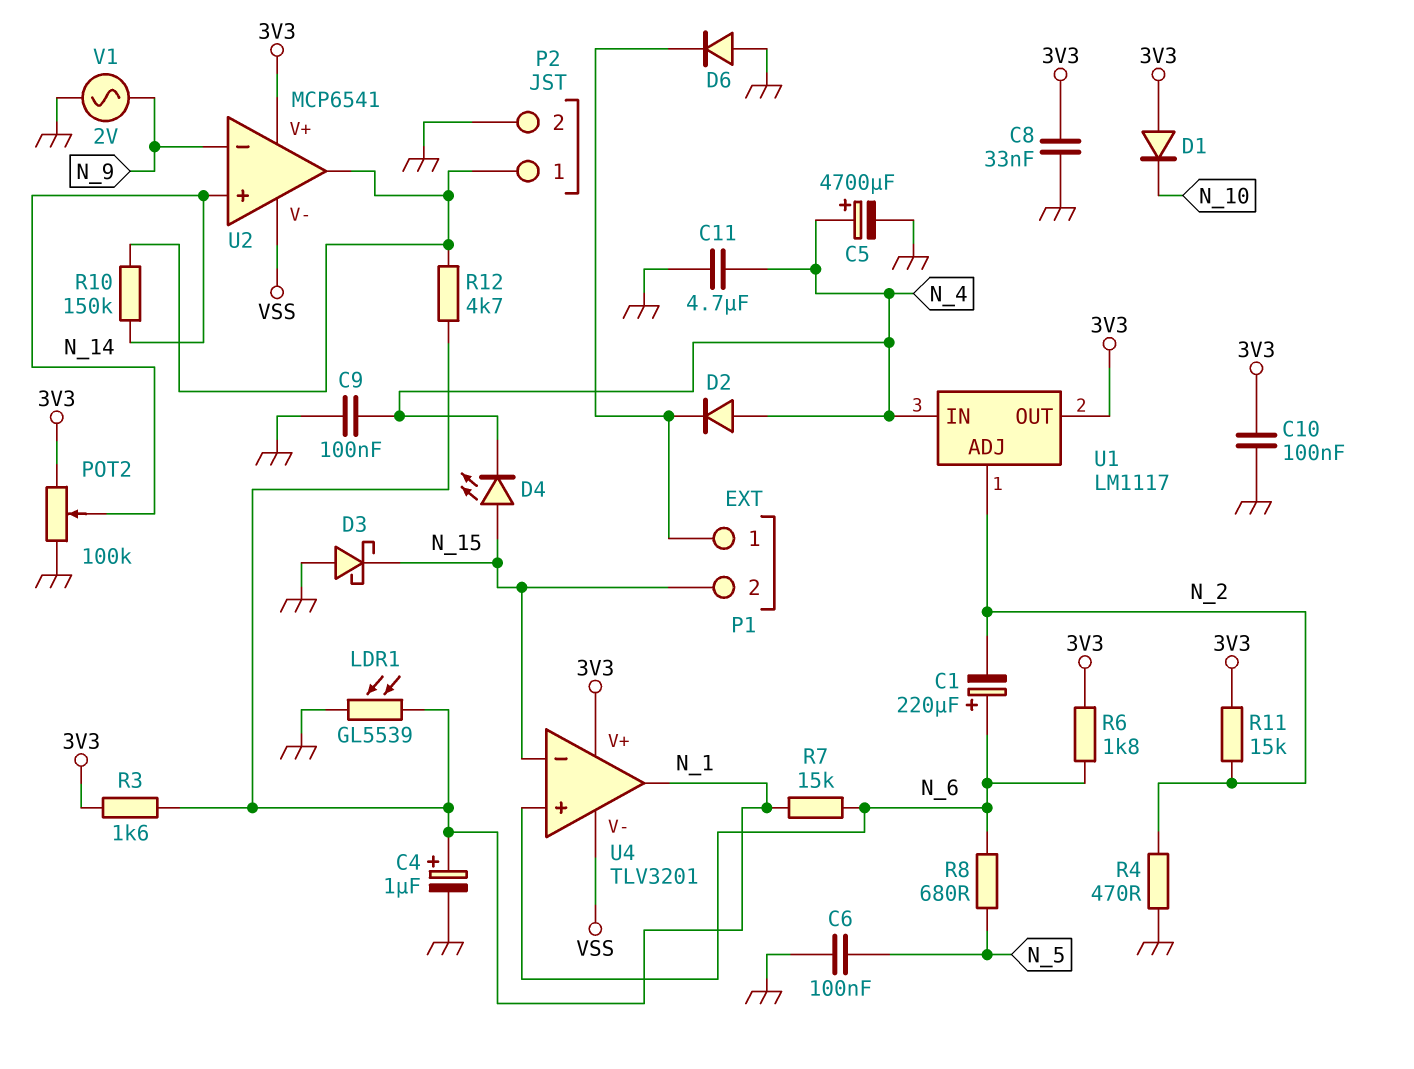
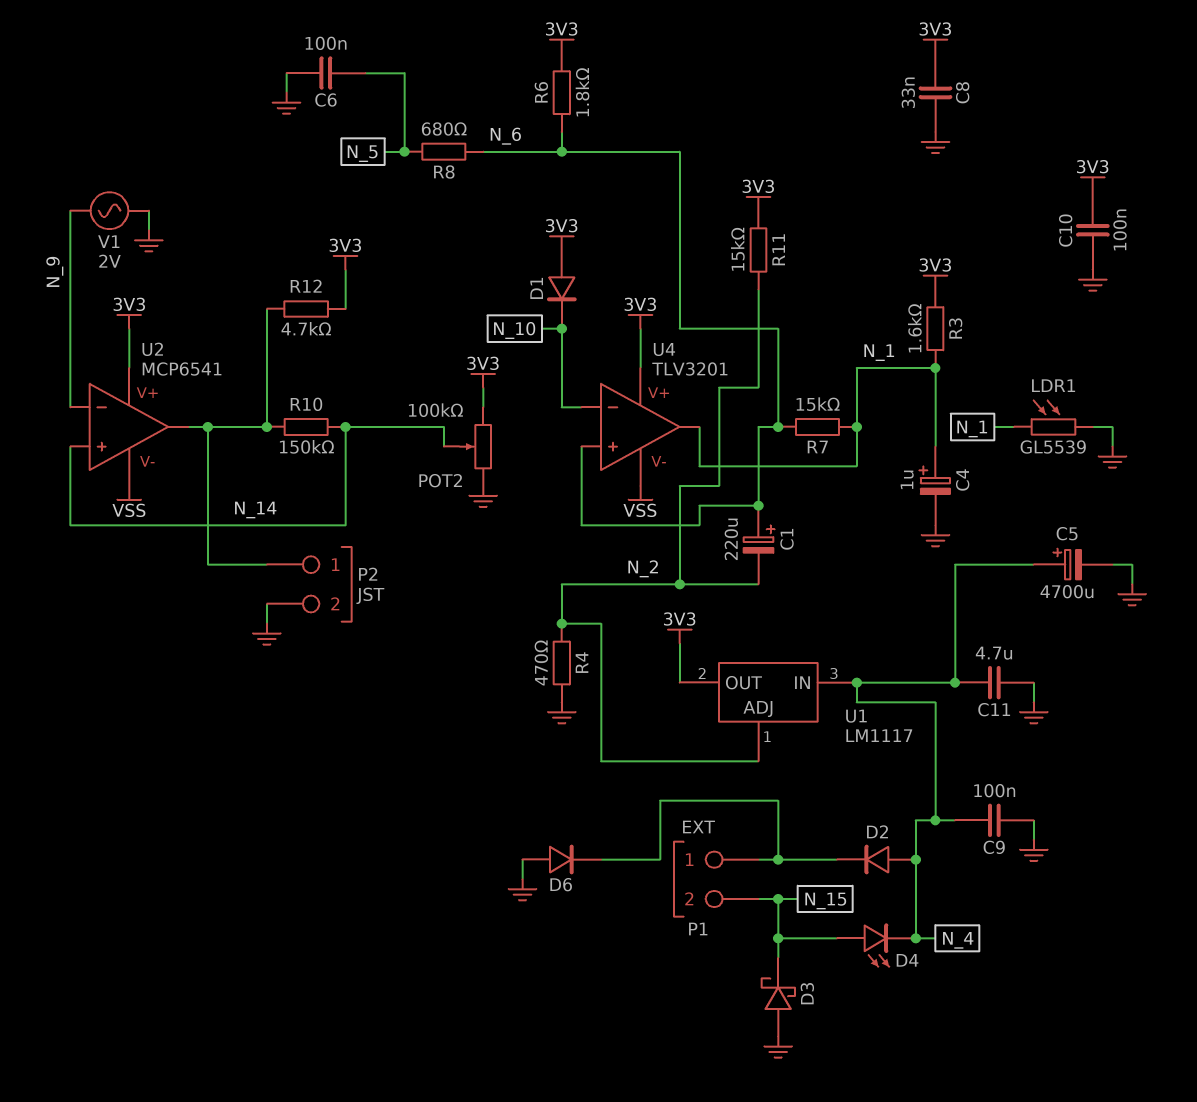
R12: 4.7k (N_1, P2/1) -> 4.7k (3V3, P2/1)
U4 pin in-: N_15 -> N_10

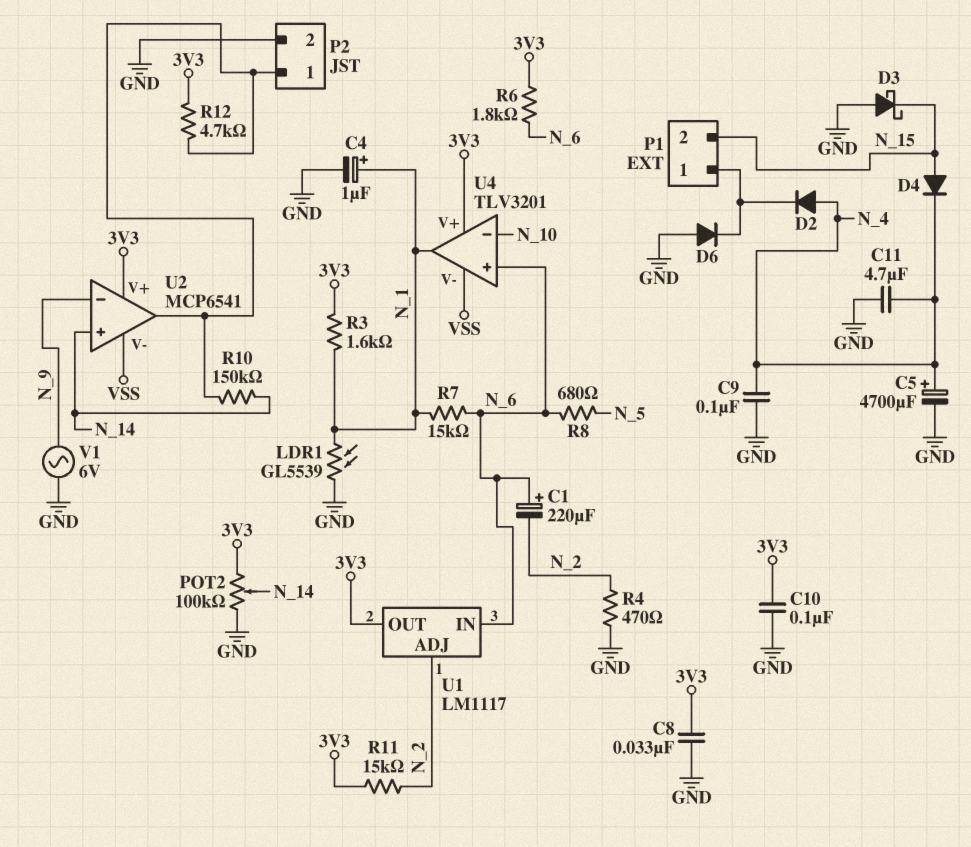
C6: 100nF (GND, N_5) -> none
D1: diode (A 3V3, K N_10) -> none
D4: LED (A N_15, K N_4) -> diode (A N_15, K N_4)
U1 pin IN: N_4 -> N_6
V1: AC 2V (GND, N_9) -> AC 6V (GND, N_9)

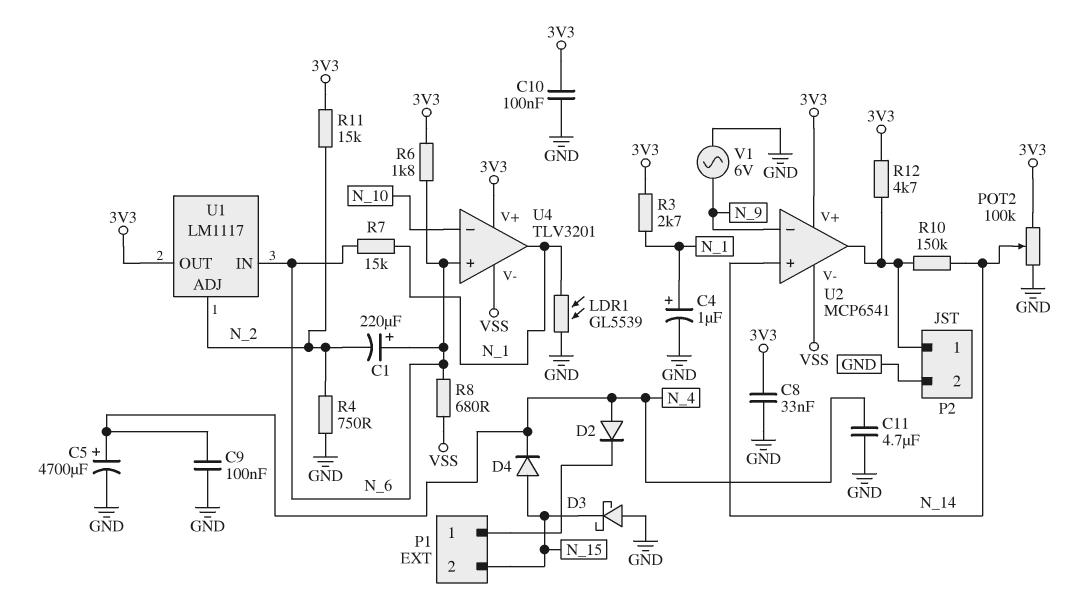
D6: diode (A GND, K P1/1) -> none
R3: 1.6k (3V3, N_1) -> 2.7k (3V3, N_1)
R4: 470 (GND, N_2) -> 750 (GND, N_2)
R8: 680 (N_5, N_6) -> 680 (N_6, VSS)

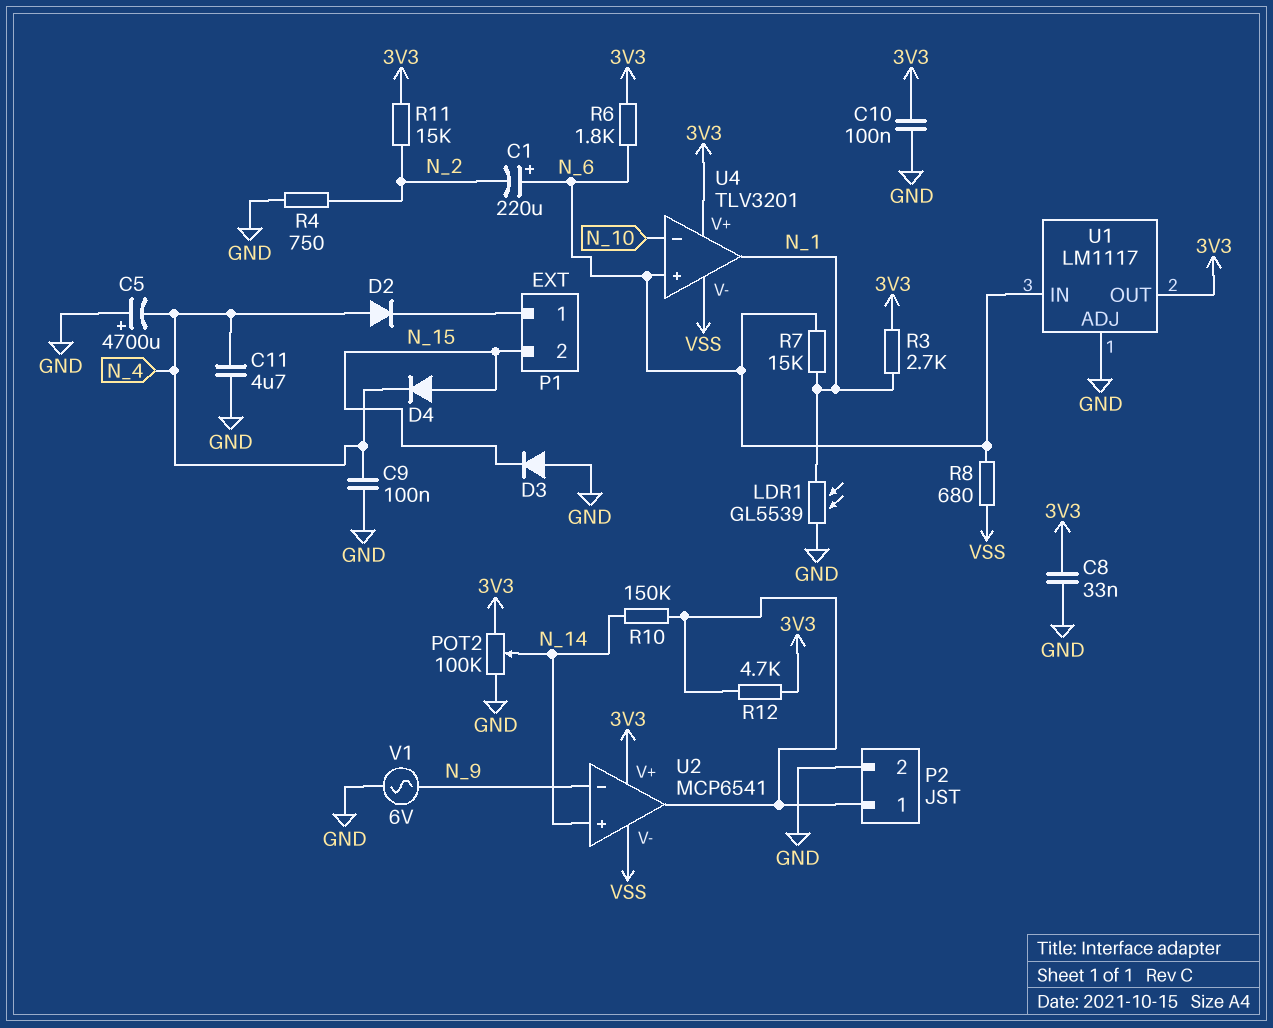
C4: 1uF (plus N_1, minus GND) -> none
C5: 4700uF (plus N_4, minus GND) -> 4700uF (plus GND, minus N_4)
D3: schottky (A GND, K N_15) -> diode (A GND, K N_15)
U1 pin ADJ: N_2 -> GND

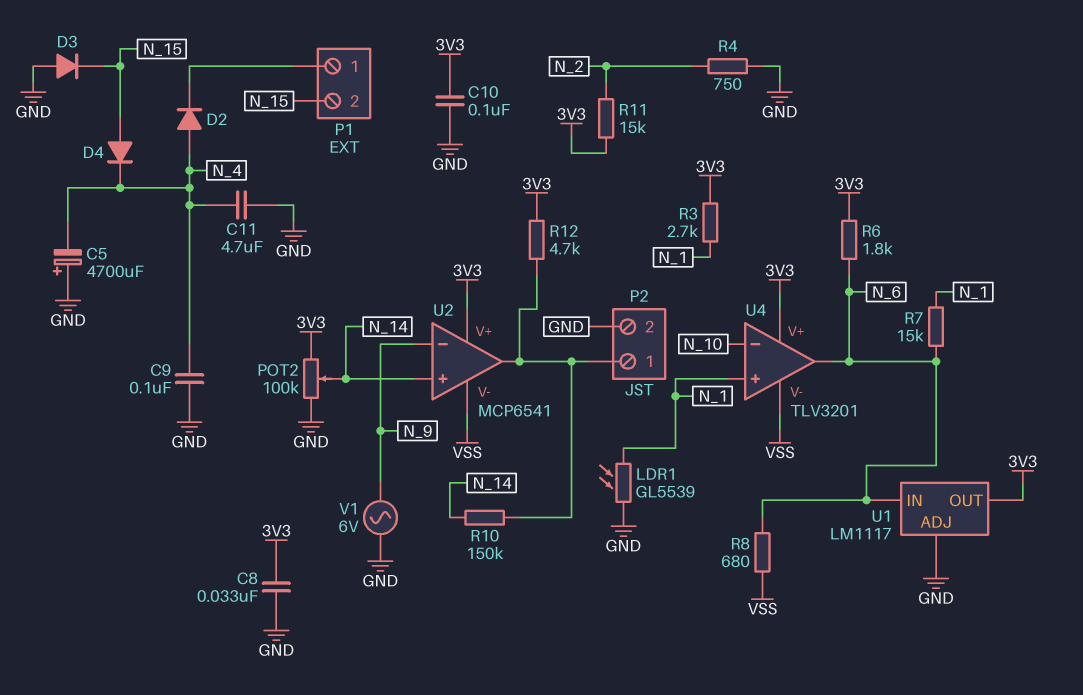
C1: 220uF (plus N_6, minus N_2) -> none
U4 pin in+: N_6 -> N_1
U4 pin out: N_1 -> N_6

